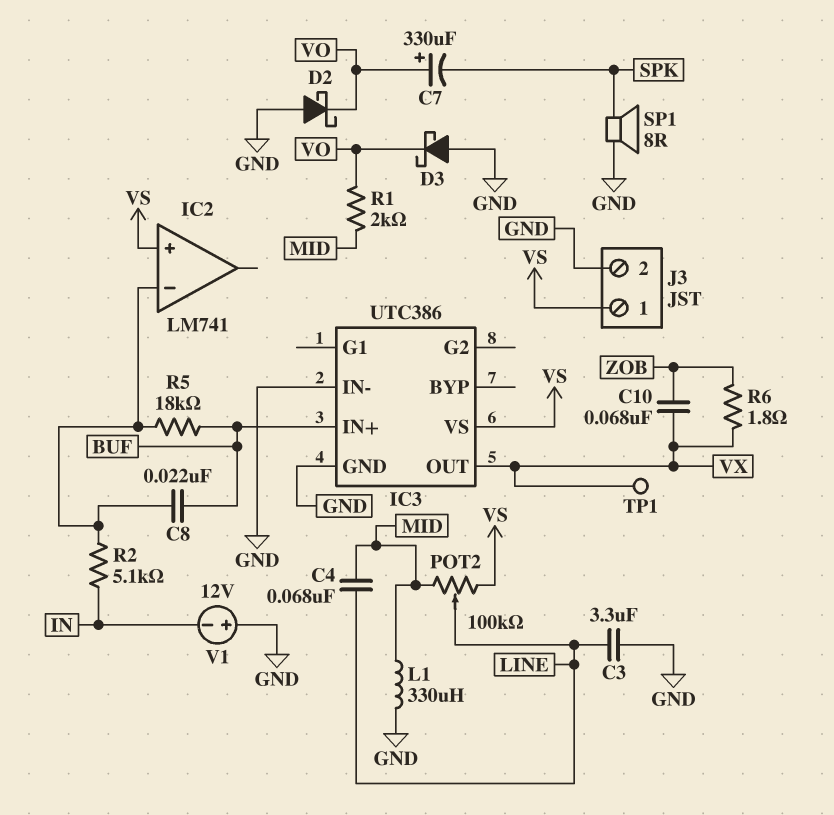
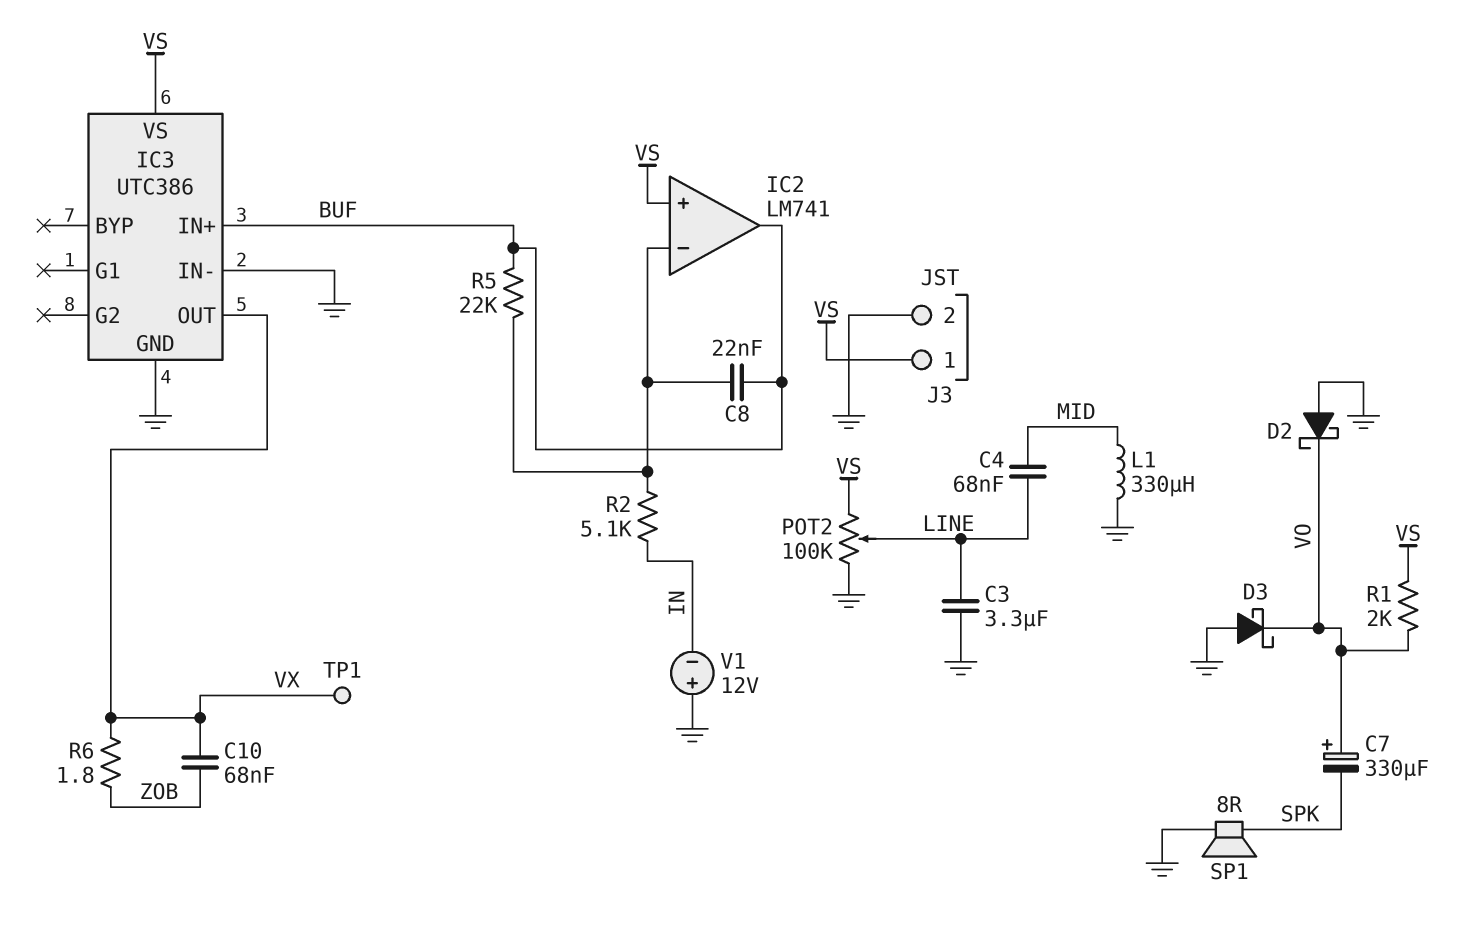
IC2 pin out: none -> BUF
POT2: 100k (MID, VS, wiper LINE) -> 100k (GND, VS, wiper LINE)
R1: 2k (MID, VO) -> 2k (VO, VS)
R5: 18k (BUF, IC2/in-) -> 22k (BUF, IC2/in-)

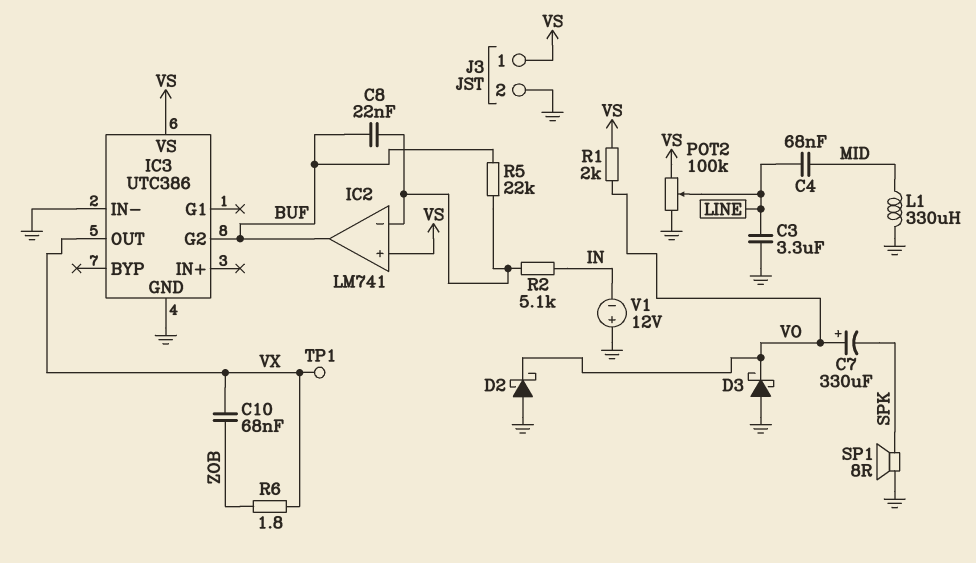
IC3 pin G2: none -> BUF
IC3 pin IN+: BUF -> none

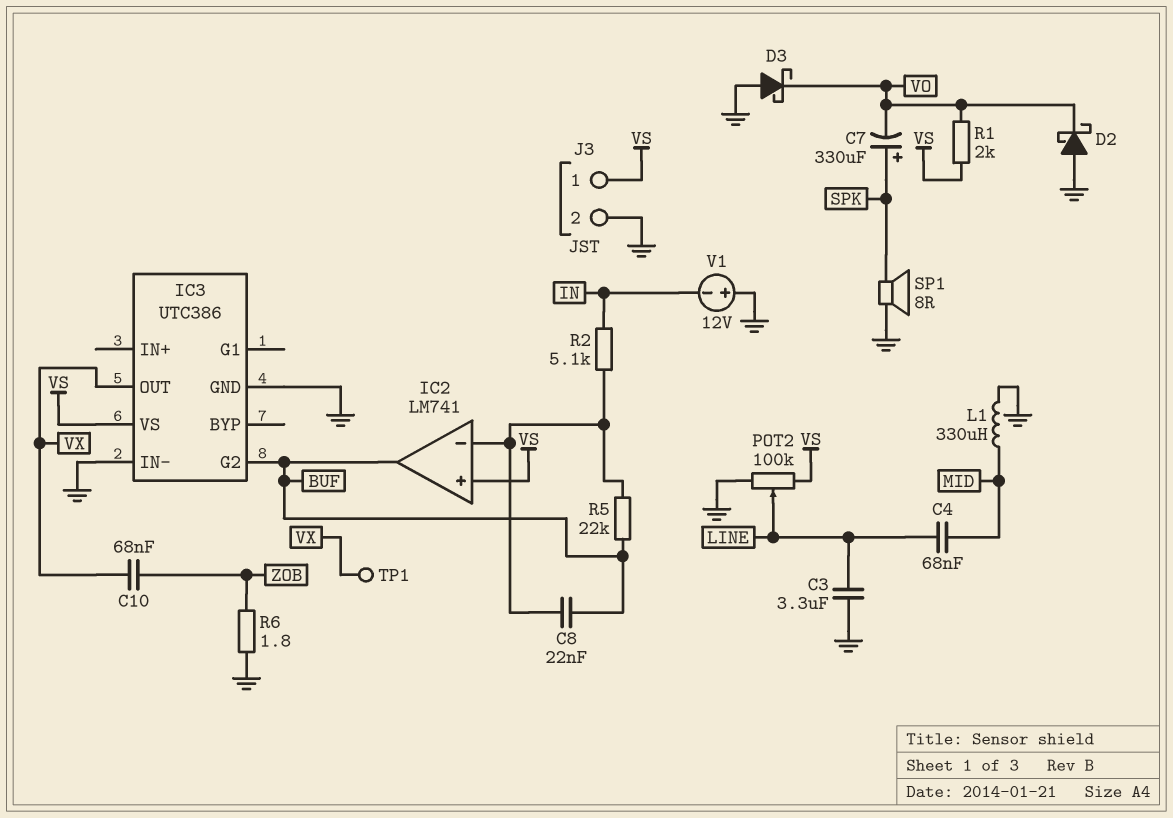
C7: 330uF (plus VO, minus SPK) -> 330uF (plus SPK, minus VO)
R6: 1.8 (VX, ZOB) -> 1.8 (GND, ZOB)

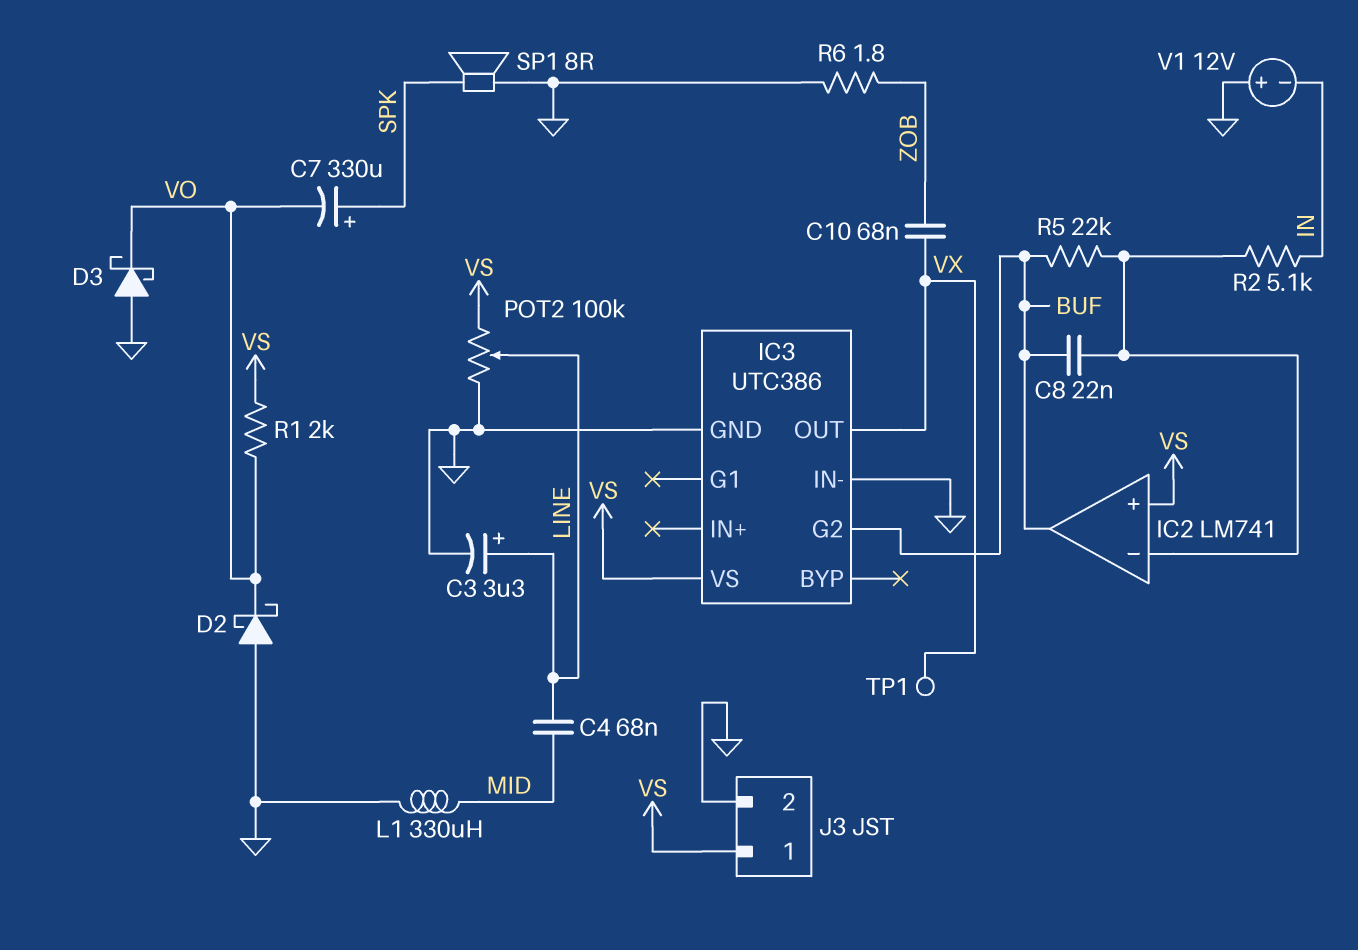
C3: 3.3uF (GND, LINE) -> 3.3uF (plus LINE, minus GND)

